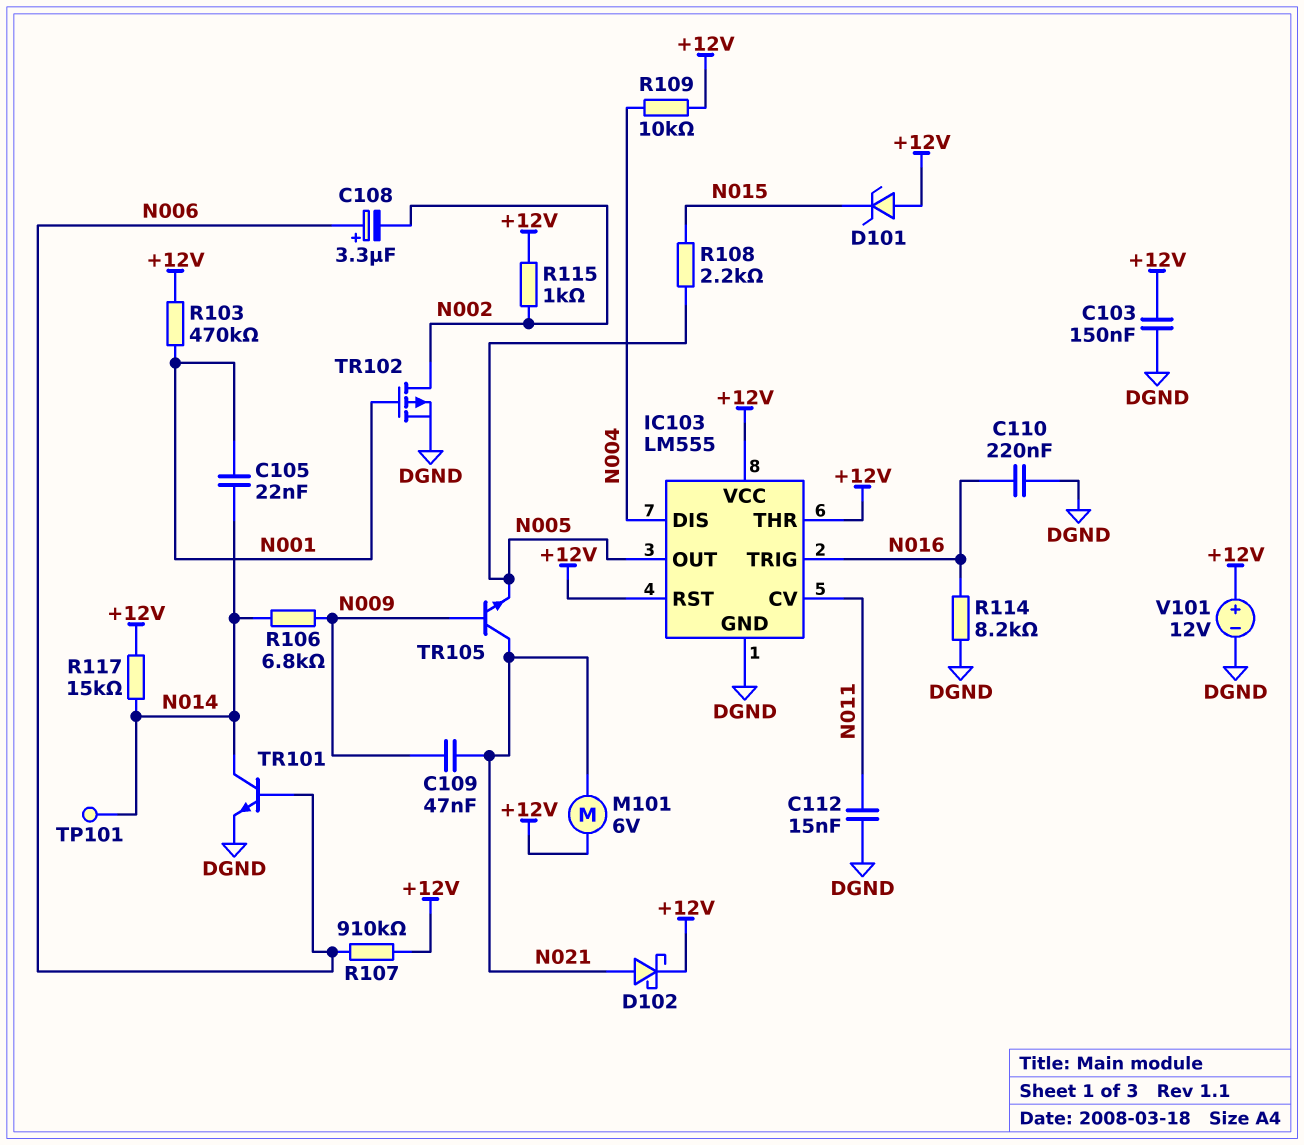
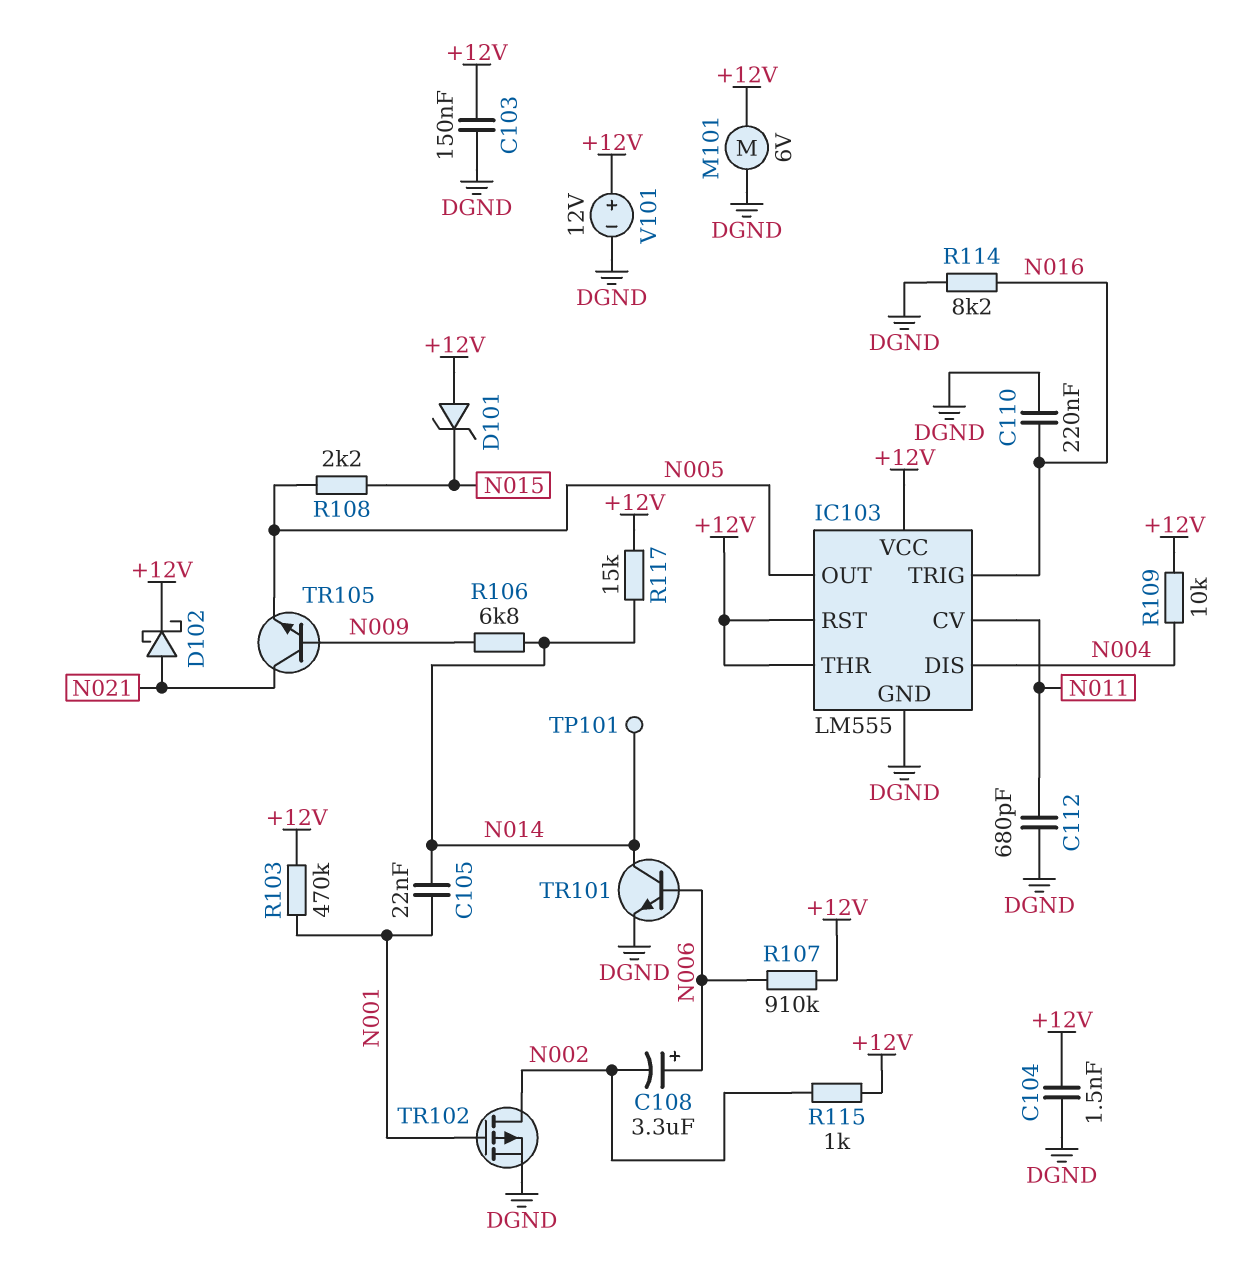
C104: none -> 1.5nF (+12V, DGND)
C109: 47nF (N009, N021) -> none
C112: 15nF (DGND, N011) -> 680pF (DGND, N011)
M101: motor 6V (+12V, N021) -> motor 6V (+12V, DGND)

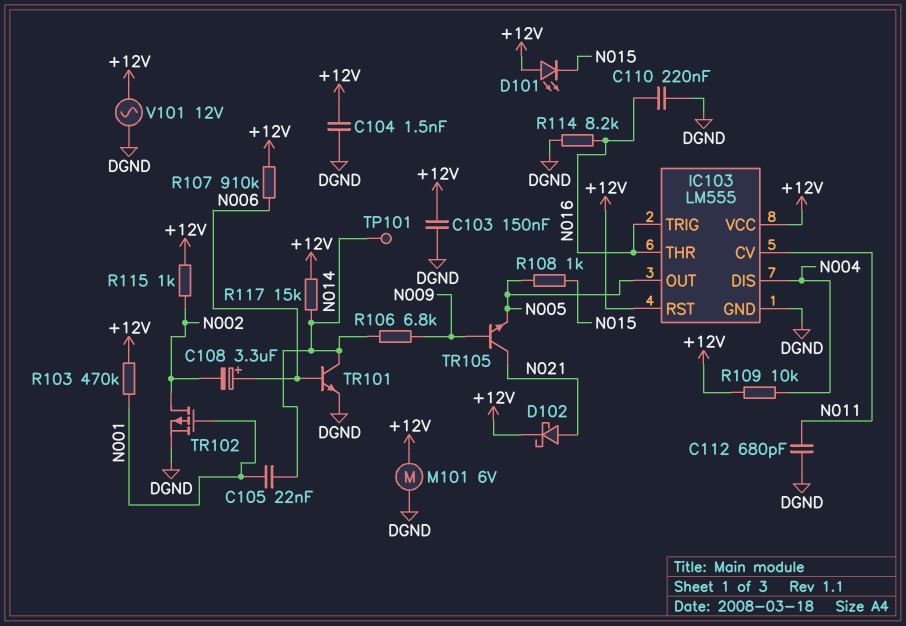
D101: zener (A +12V, K N015) -> LED (A +12V, K N015)
IC103 pin THR: +12V -> N016
R108: 2.2k (N005, N015) -> 1k (N005, N015)
V101: 12V (plus +12V, minus DGND) -> AC 12V (+12V, DGND)

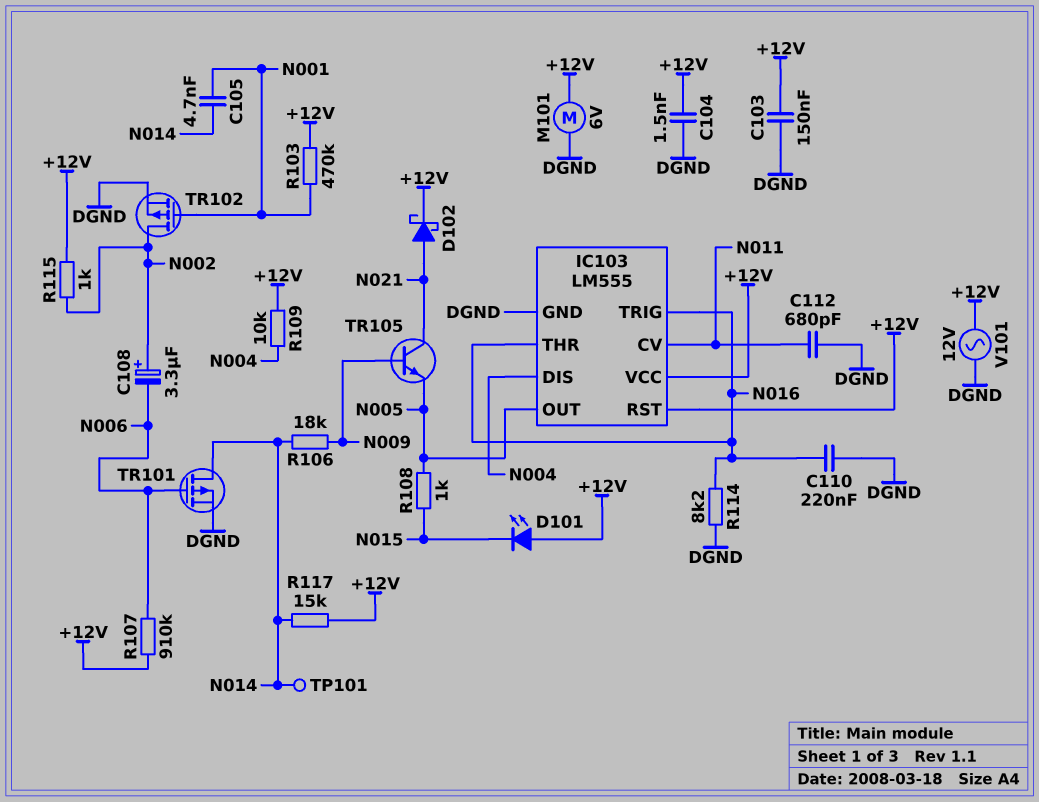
C105: 22nF (N001, N014) -> 4.7nF (N001, N014)
C108: 3.3uF (plus N006, minus N002) -> 3.3uF (plus N002, minus N006)
R106: 6.8k (N009, N014) -> 18k (N009, N014)
TR101: NPN (B N006, C N014, E DGND) -> PMOS (G N006, D N014, S DGND)

